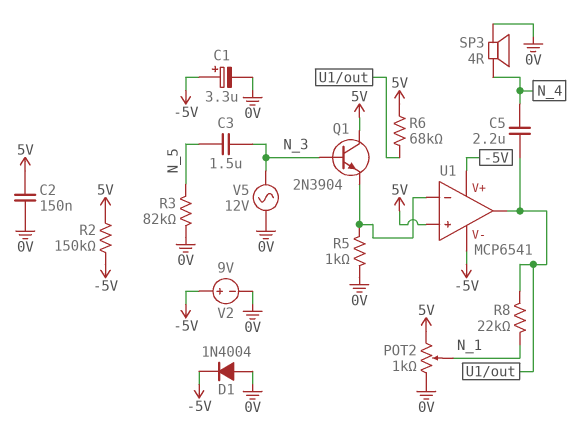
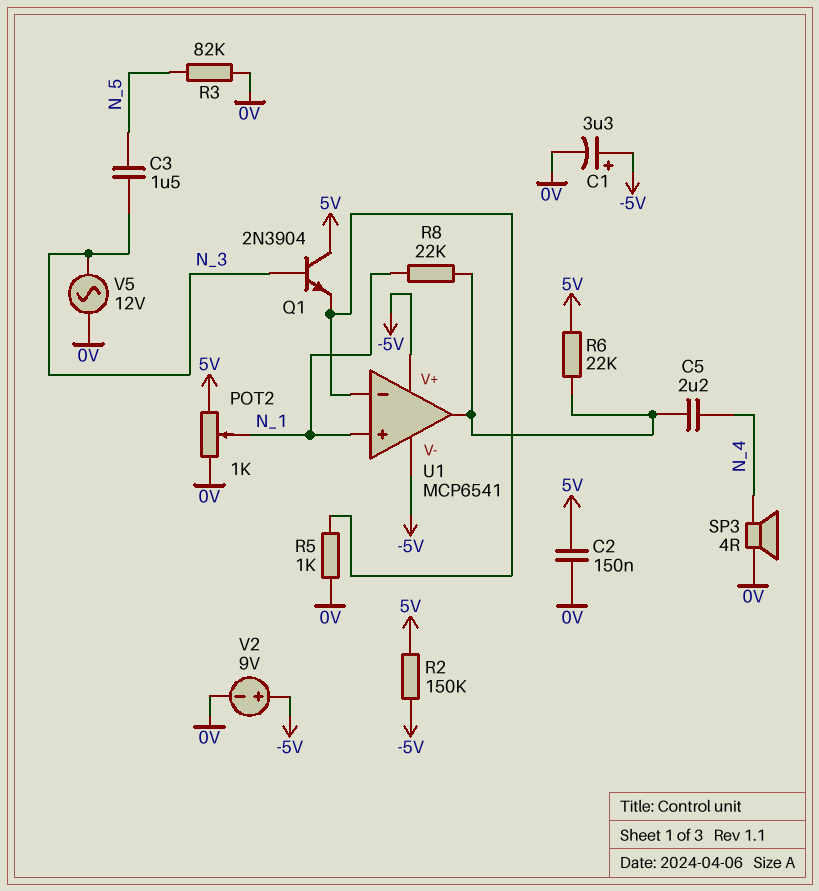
D1: diode 1N4004 (A 0V, K -5V) -> none
R6: 68k (5V, U1/out) -> 22k (5V, U1/out)
U1 pin in+: 5V -> N_1

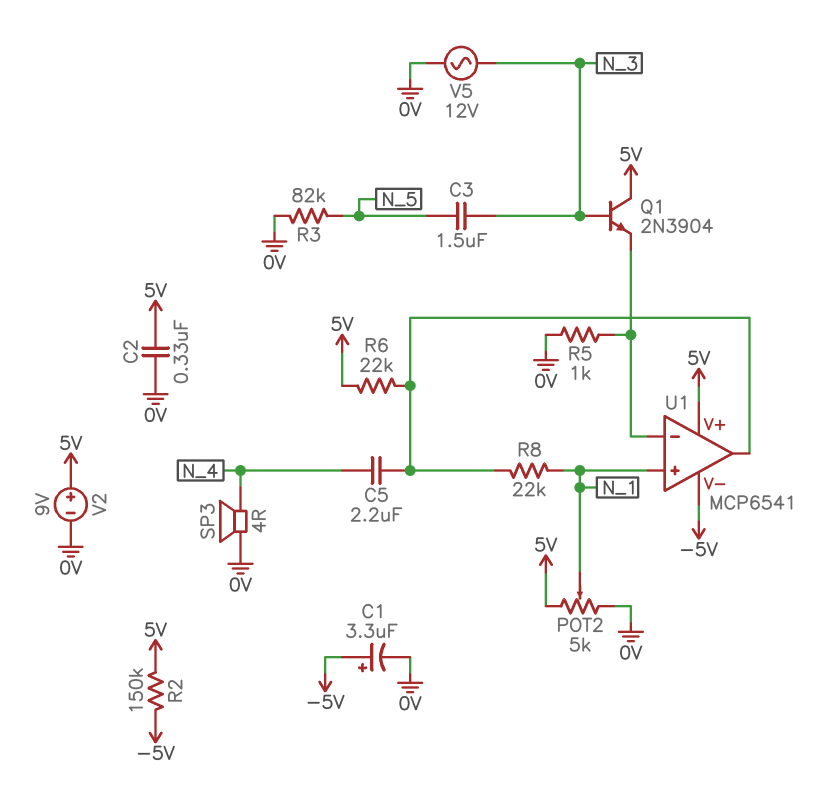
C2: 150nF (0V, 5V) -> 330nF (0V, 5V)
POT2: 1k (0V, 5V, wiper N_1) -> 5k (0V, 5V, wiper N_1)
U1 pin V+: -5V -> 5V
V2: 9V (plus -5V, minus 0V) -> 9V (plus 5V, minus 0V)

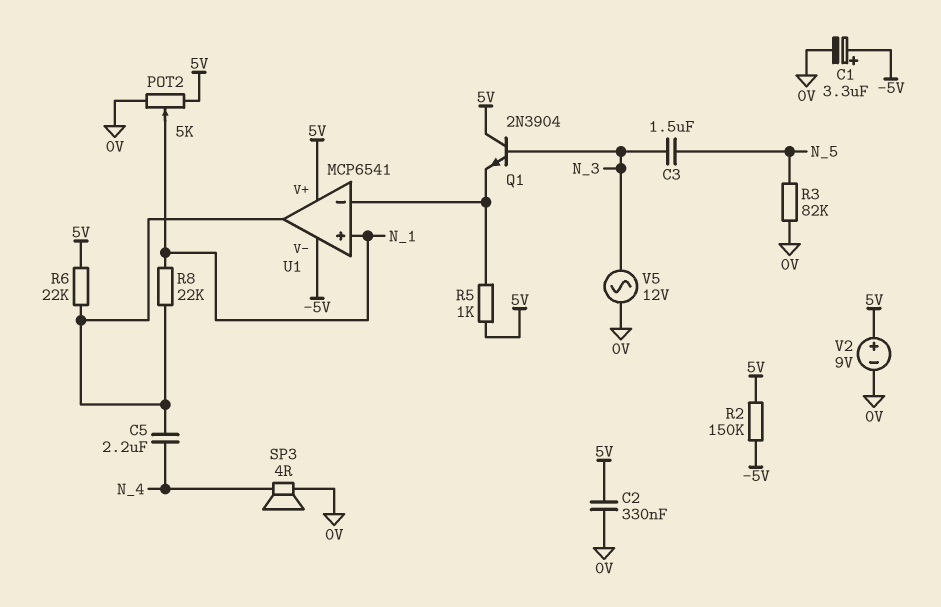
R5: 1k (0V, U1/in-) -> 1k (5V, U1/in-)

